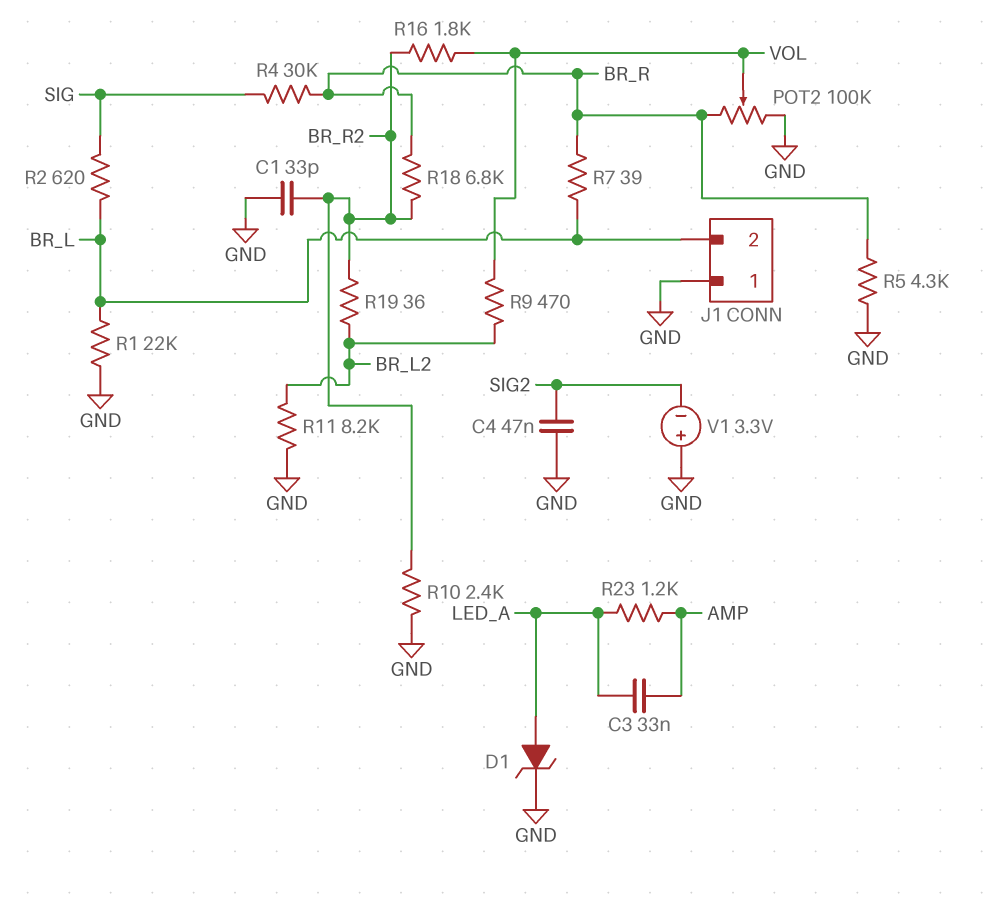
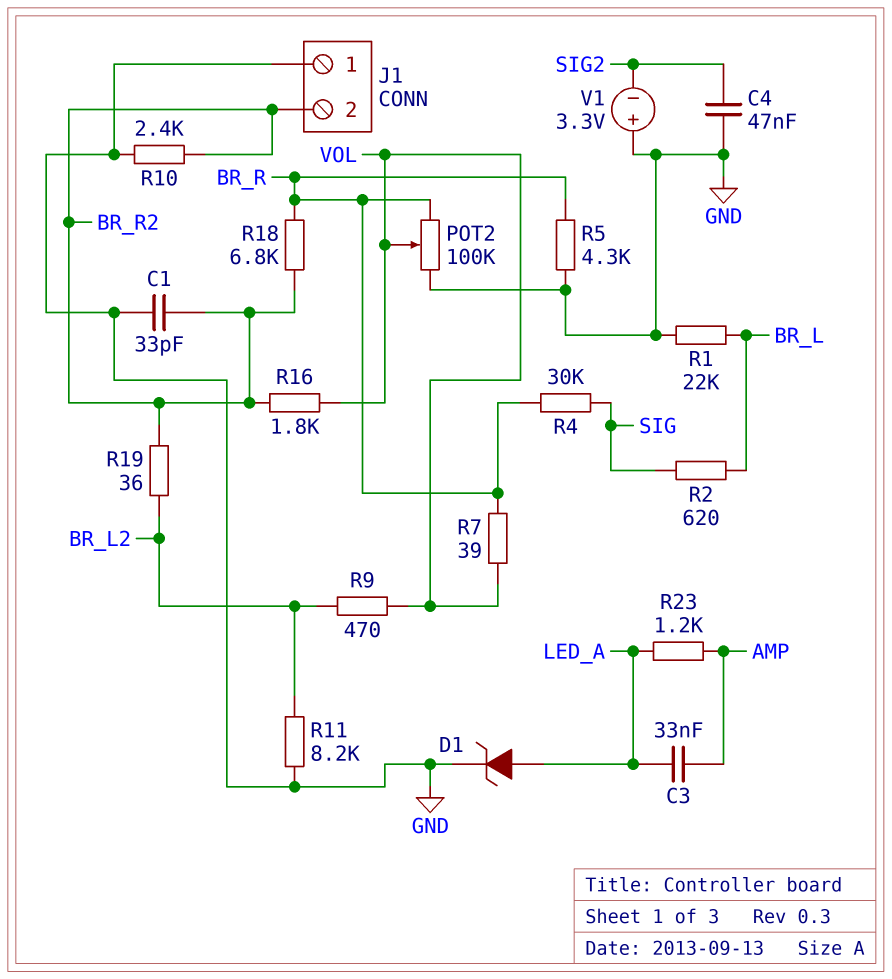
J1 pin 2: BR_L -> BR_R2
R7: 39 (BR_L, BR_R) -> 39 (BR_R, VOL)

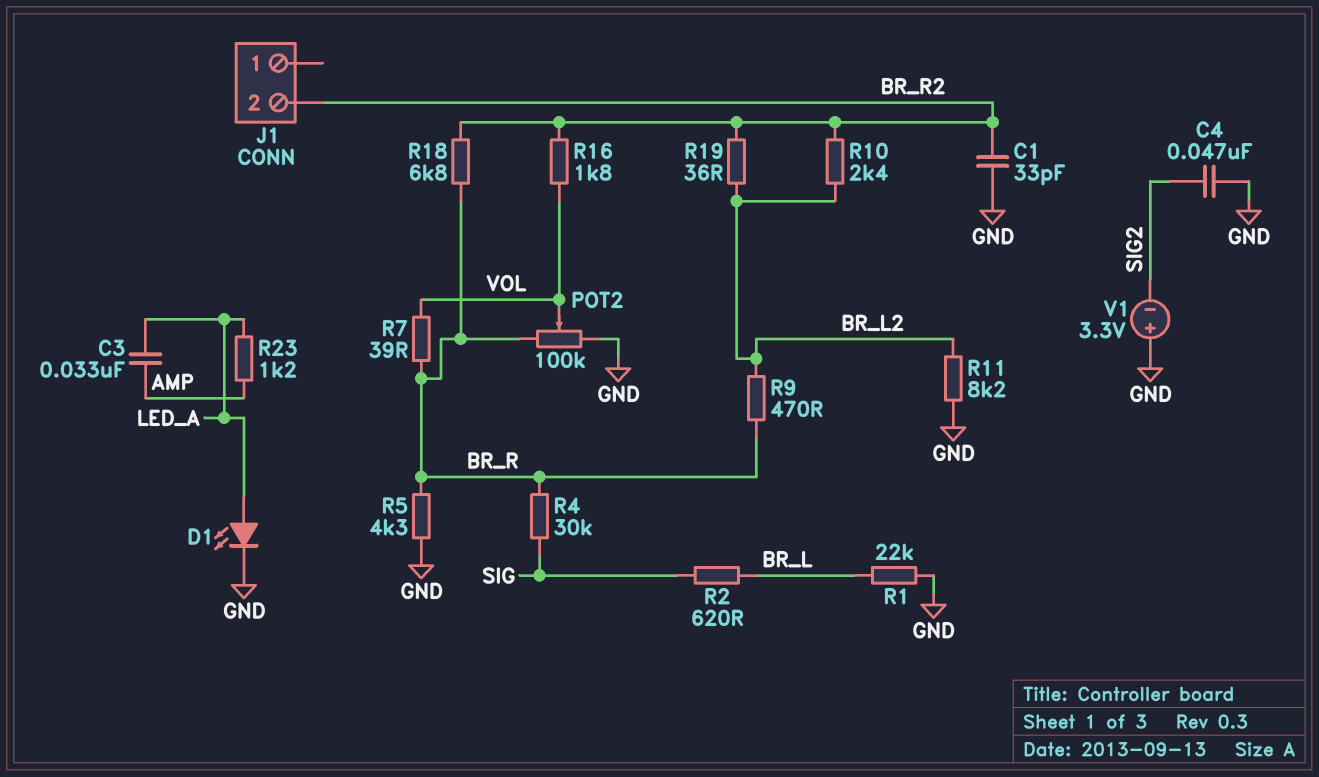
D1: zener (A LED_A, K GND) -> LED (A LED_A, K GND)
J1 pin 1: GND -> none
R9: 470 (BR_L2, VOL) -> 470 (BR_L2, BR_R)
R10: 2.4k (BR_R2, GND) -> 2.4k (BR_L2, BR_R2)

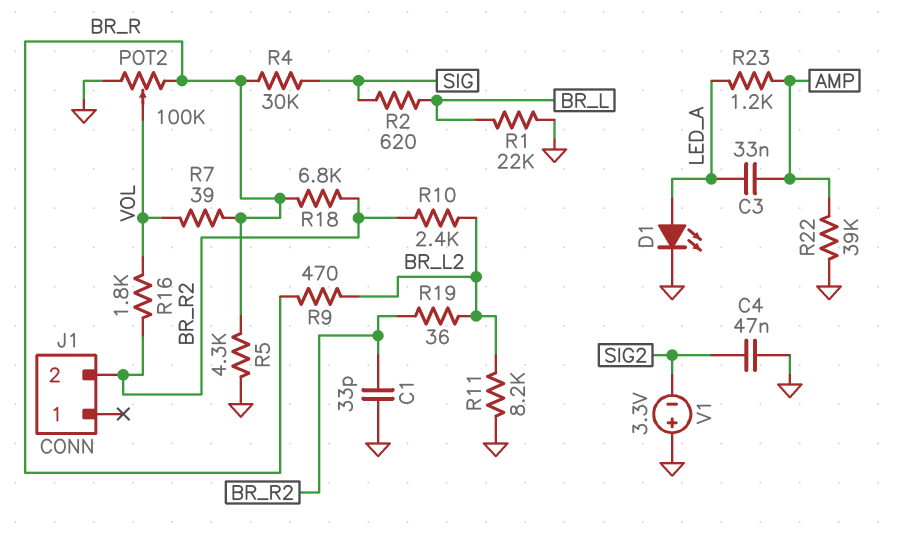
R22: none -> 39k (AMP, GND)

